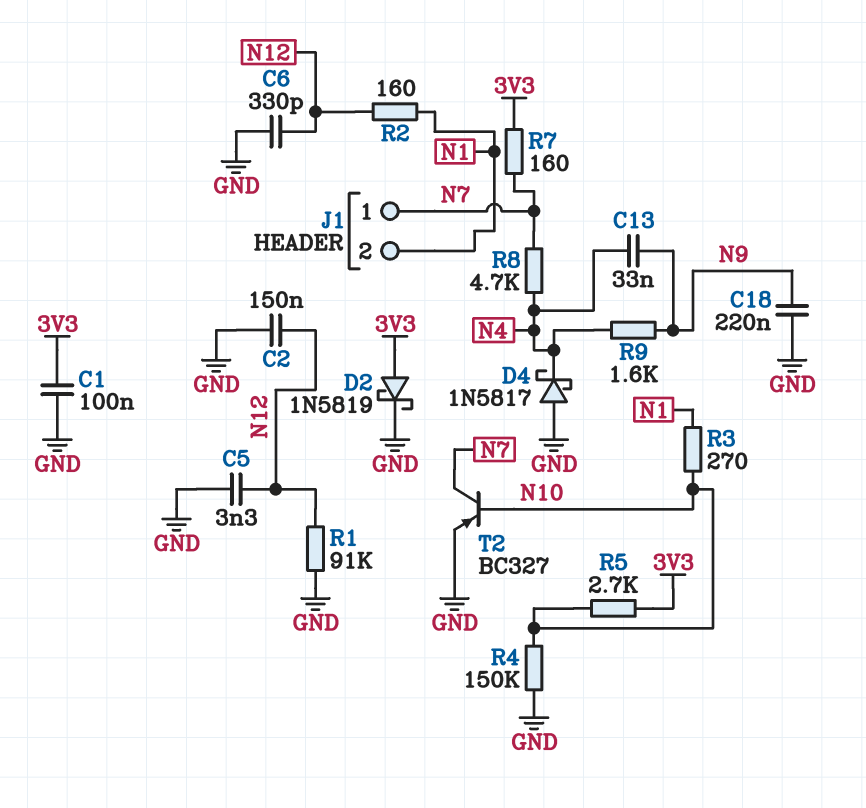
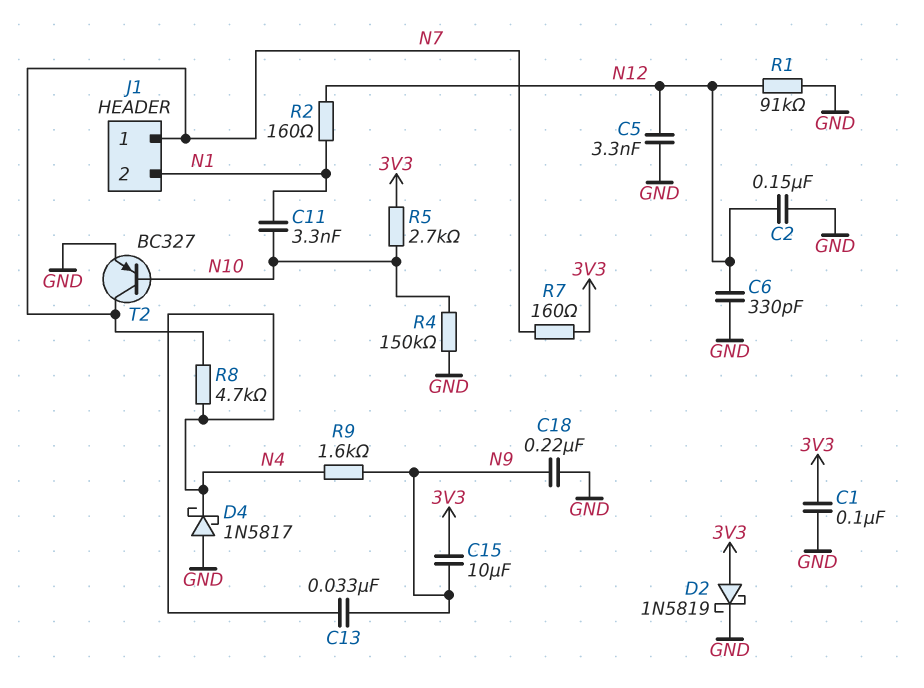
C11: none -> 3.3nF (N1, N10)
C15: none -> 10uF (3V3, N9)
R3: 270 (N1, N10) -> none

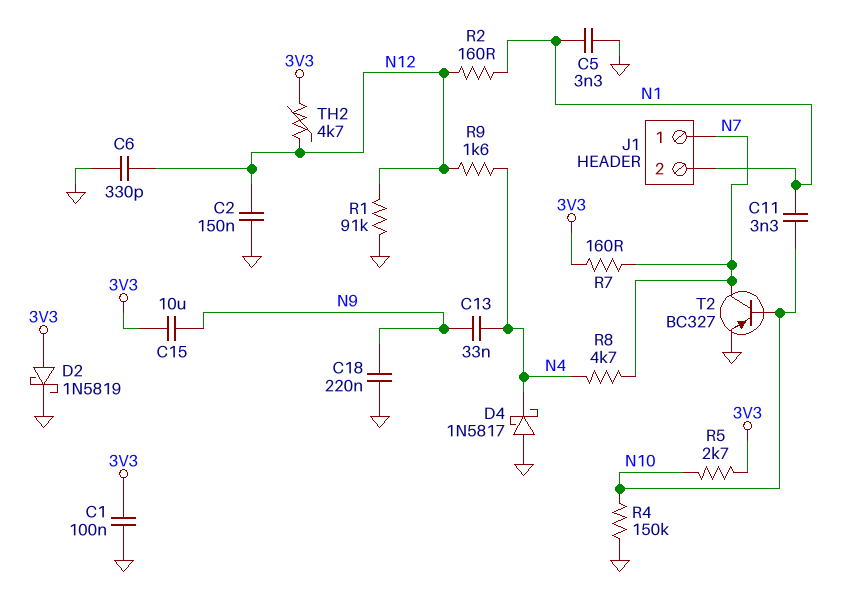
C5: 3.3nF (GND, N12) -> 3.3nF (GND, N1)
R9: 1.6k (N4, N9) -> 1.6k (N4, N12)
TH2: none -> 4.7k (3V3, N12)

